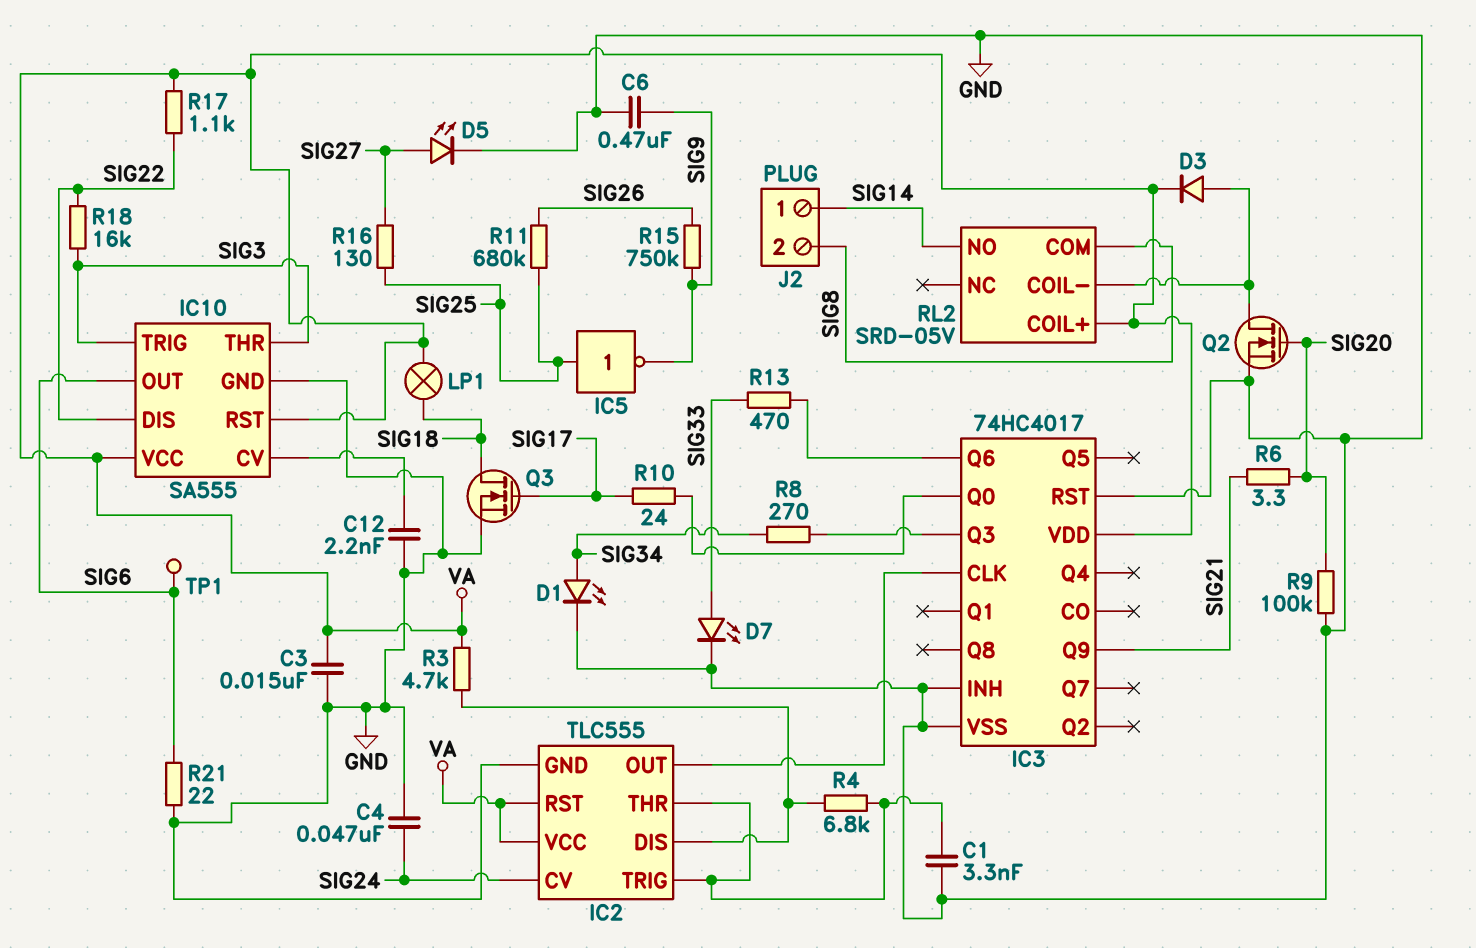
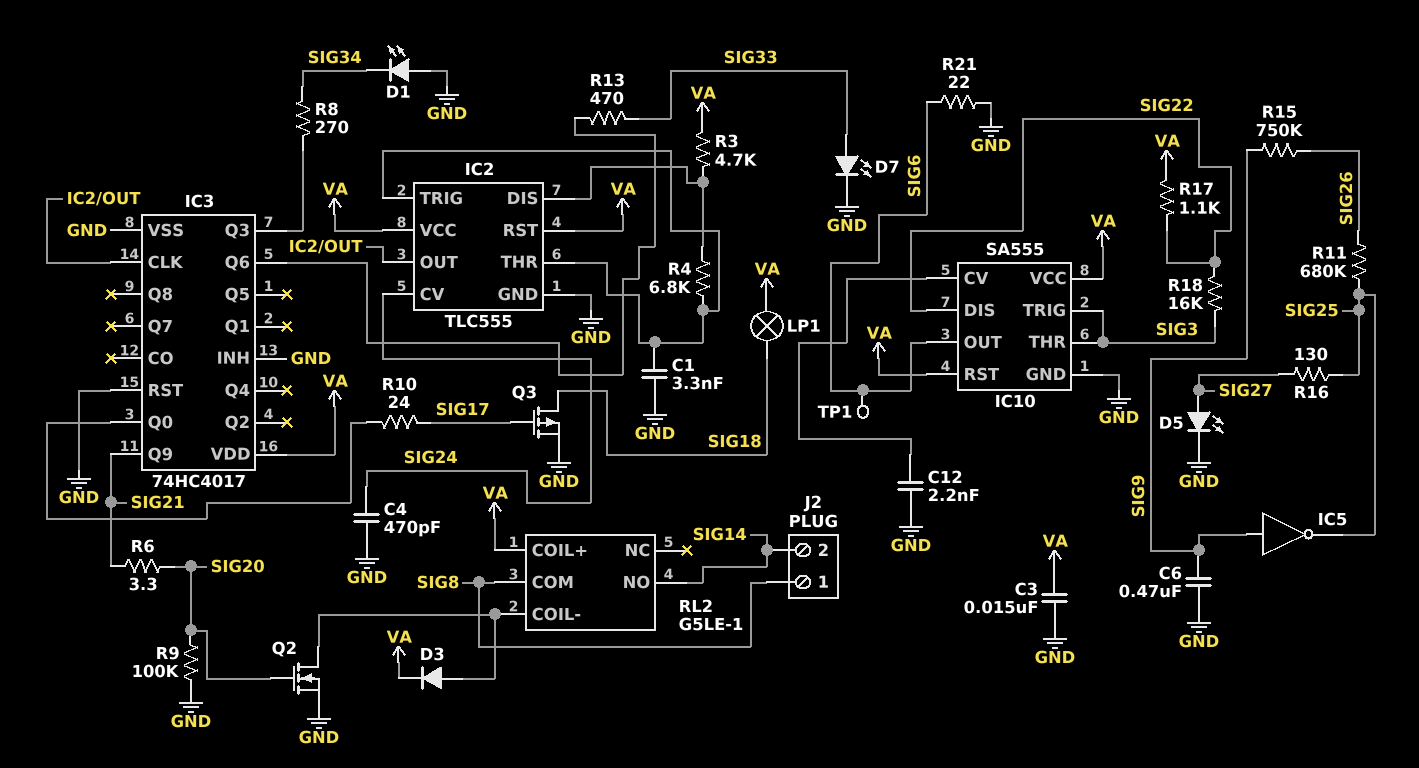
C4: 47nF (GND, SIG24) -> 470pF (GND, SIG24)
D1: LED (A SIG34, K GND) -> LED (A GND, K SIG34)
IC5: NOT (in SIG25, out SIG9) -> NOT (in SIG9, out SIG25)
J2 pin 1: SIG14 -> SIG8
J2 pin 2: SIG8 -> SIG14
Q3: NMOS (G SIG17, D SIG18, S GND) -> PMOS (G SIG17, D SIG18, S GND)
RL2: SRD-05V -> G5LE-1

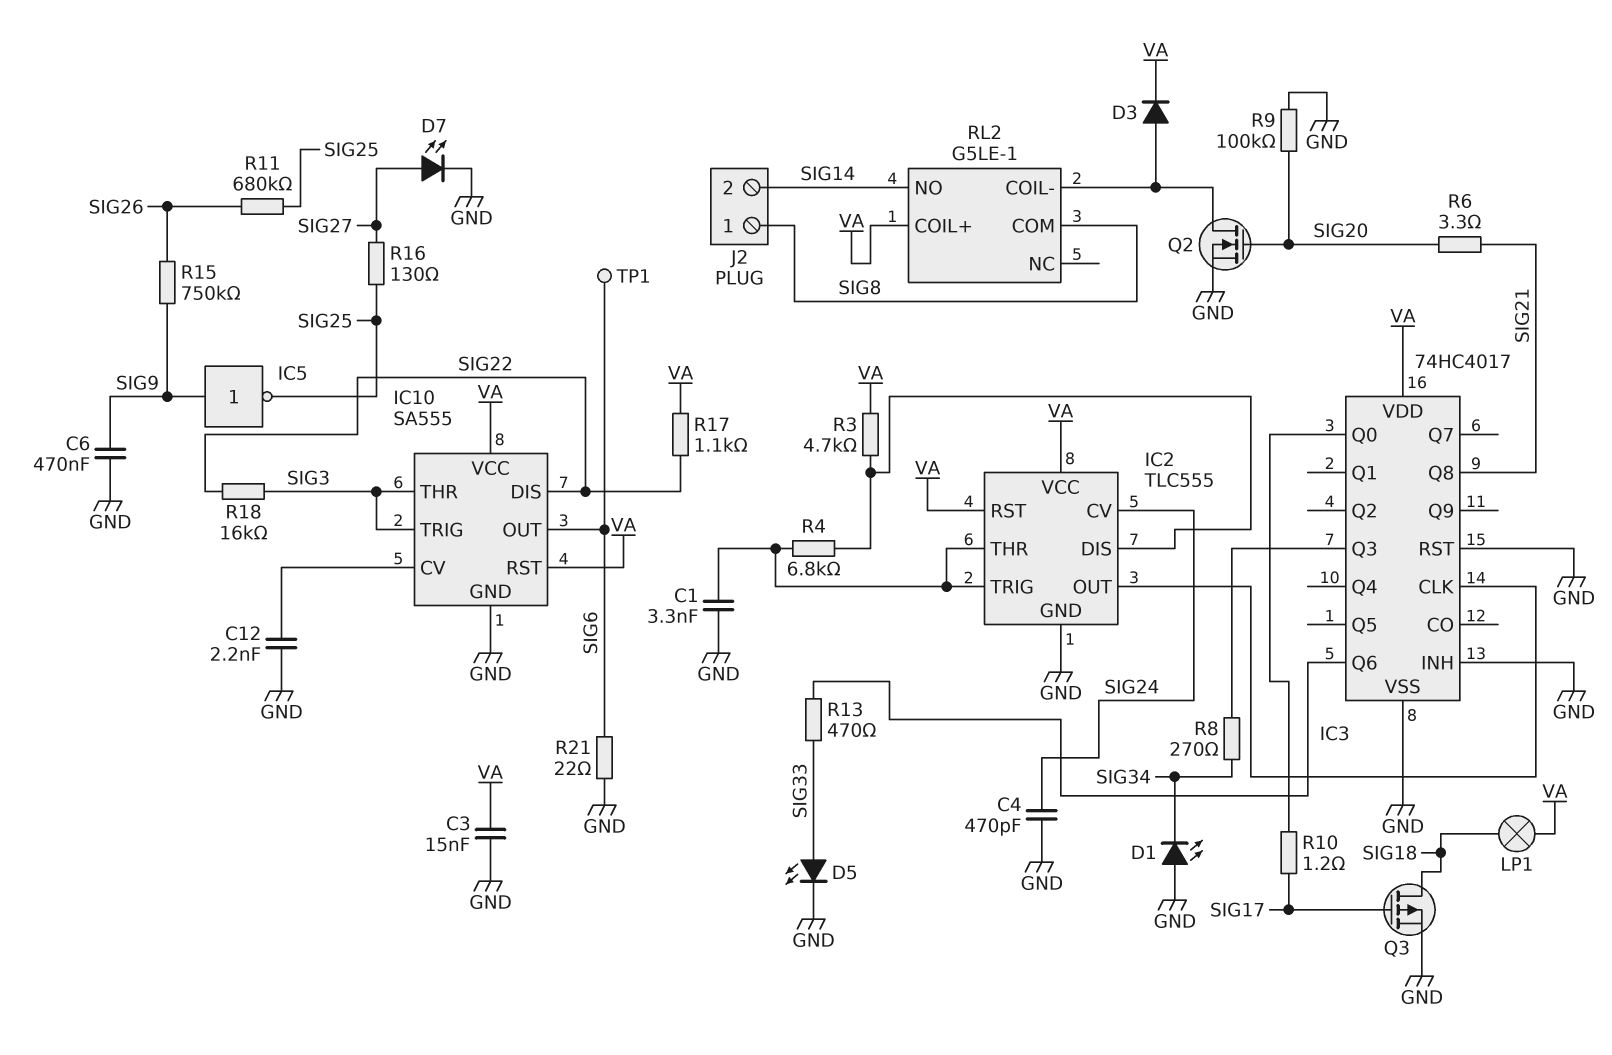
D5: LED (A SIG27, K GND) -> LED (A SIG33, K GND)
D7: LED (A SIG33, K GND) -> LED (A SIG27, K GND)
IC3 pin Q8: none -> SIG21
IC3 pin Q9: SIG21 -> none
R10: 24 (IC3/Q0, SIG17) -> 1.2 (IC3/Q0, SIG17)

